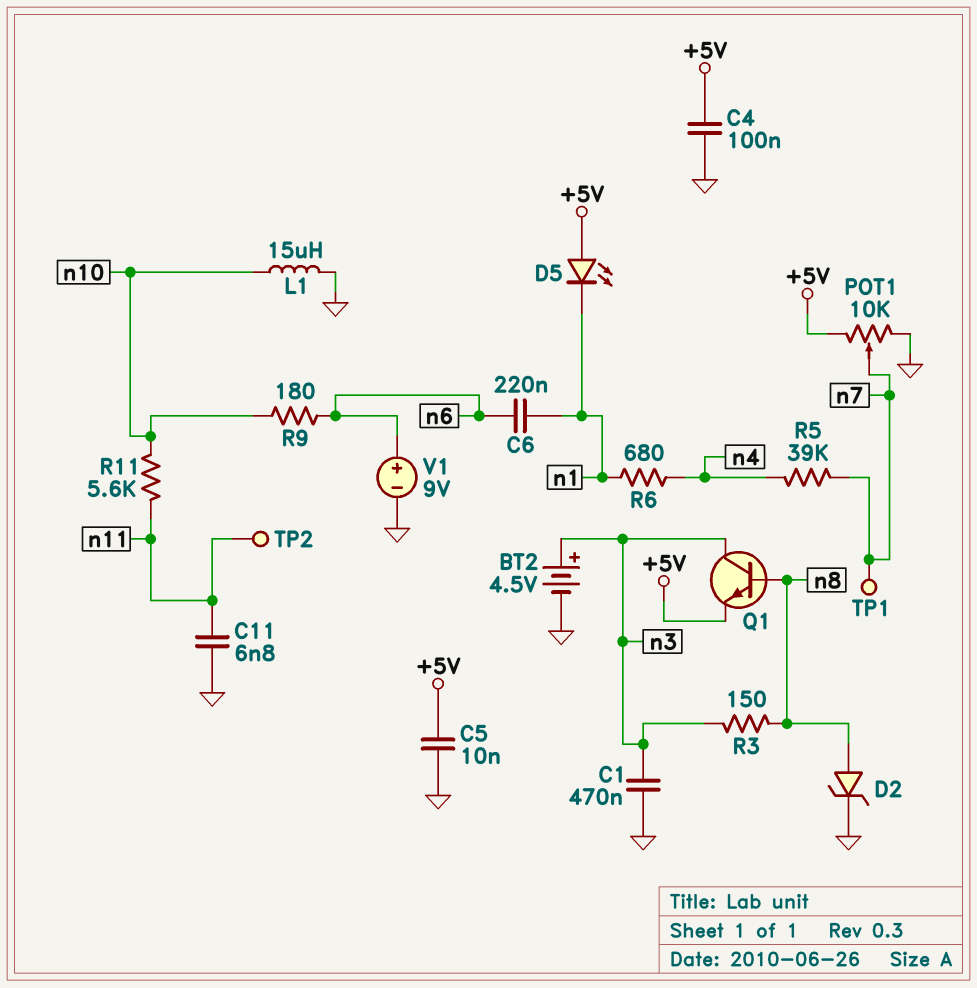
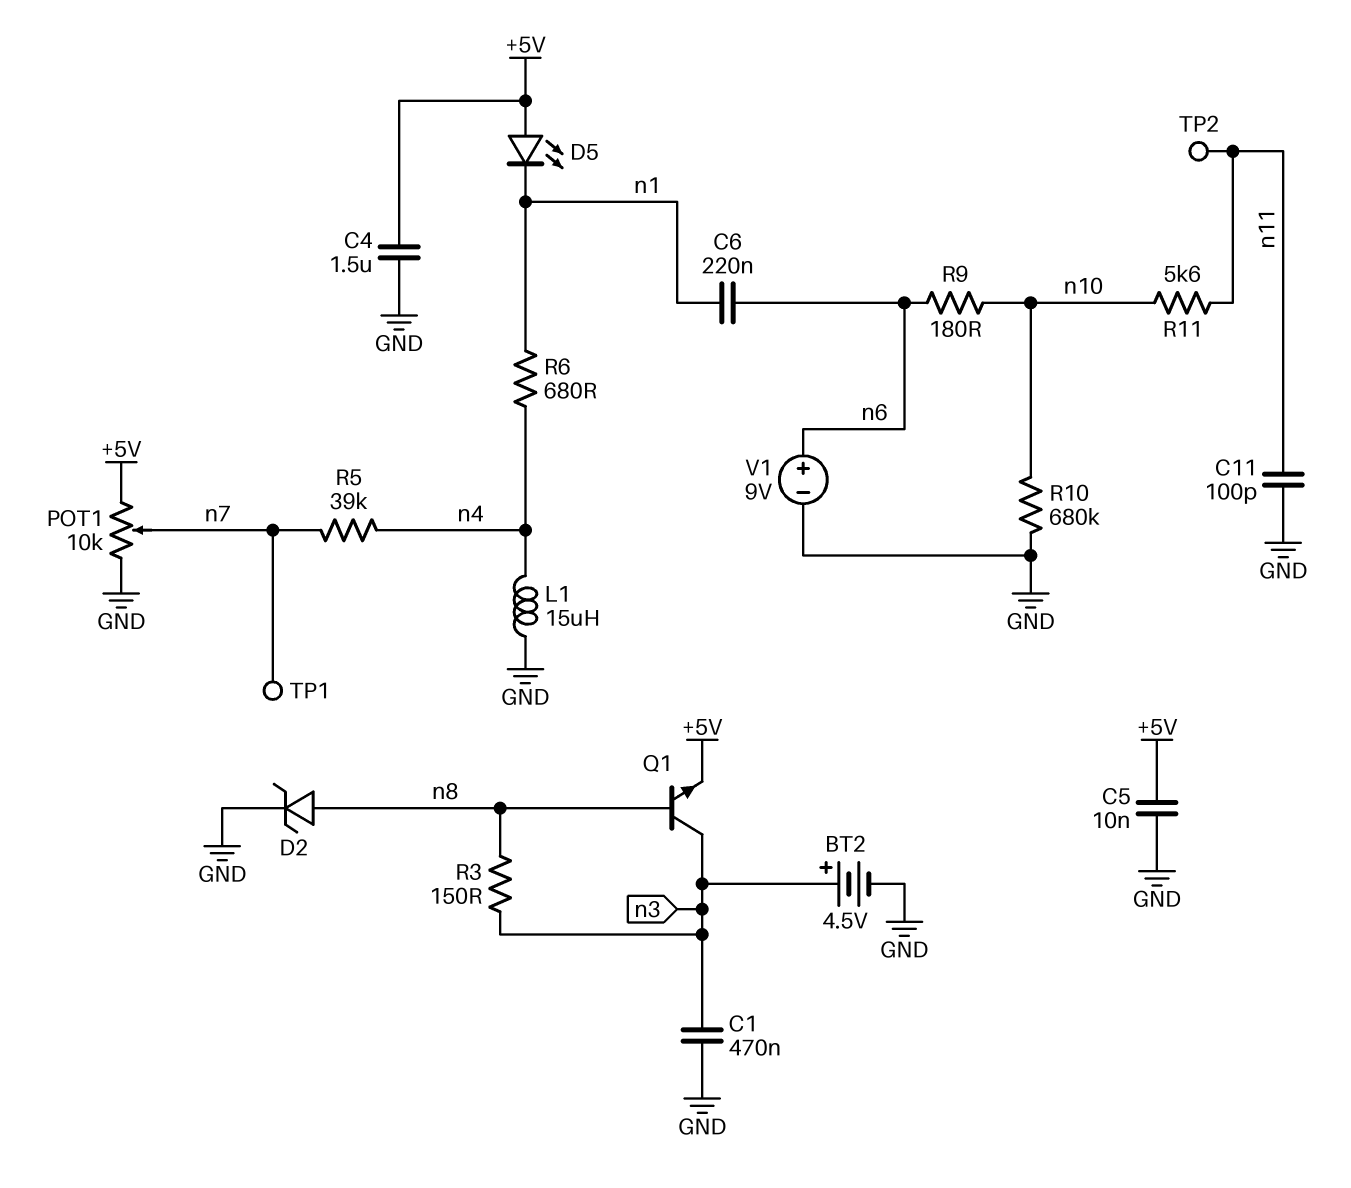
C4: 100nF (+5V, GND) -> 1.5uF (+5V, GND)
C11: 6.8nF (GND, n11) -> 100pF (GND, n11)
L1: 15uH (GND, n10) -> 15uH (GND, n4)
R10: none -> 680k (GND, n10)

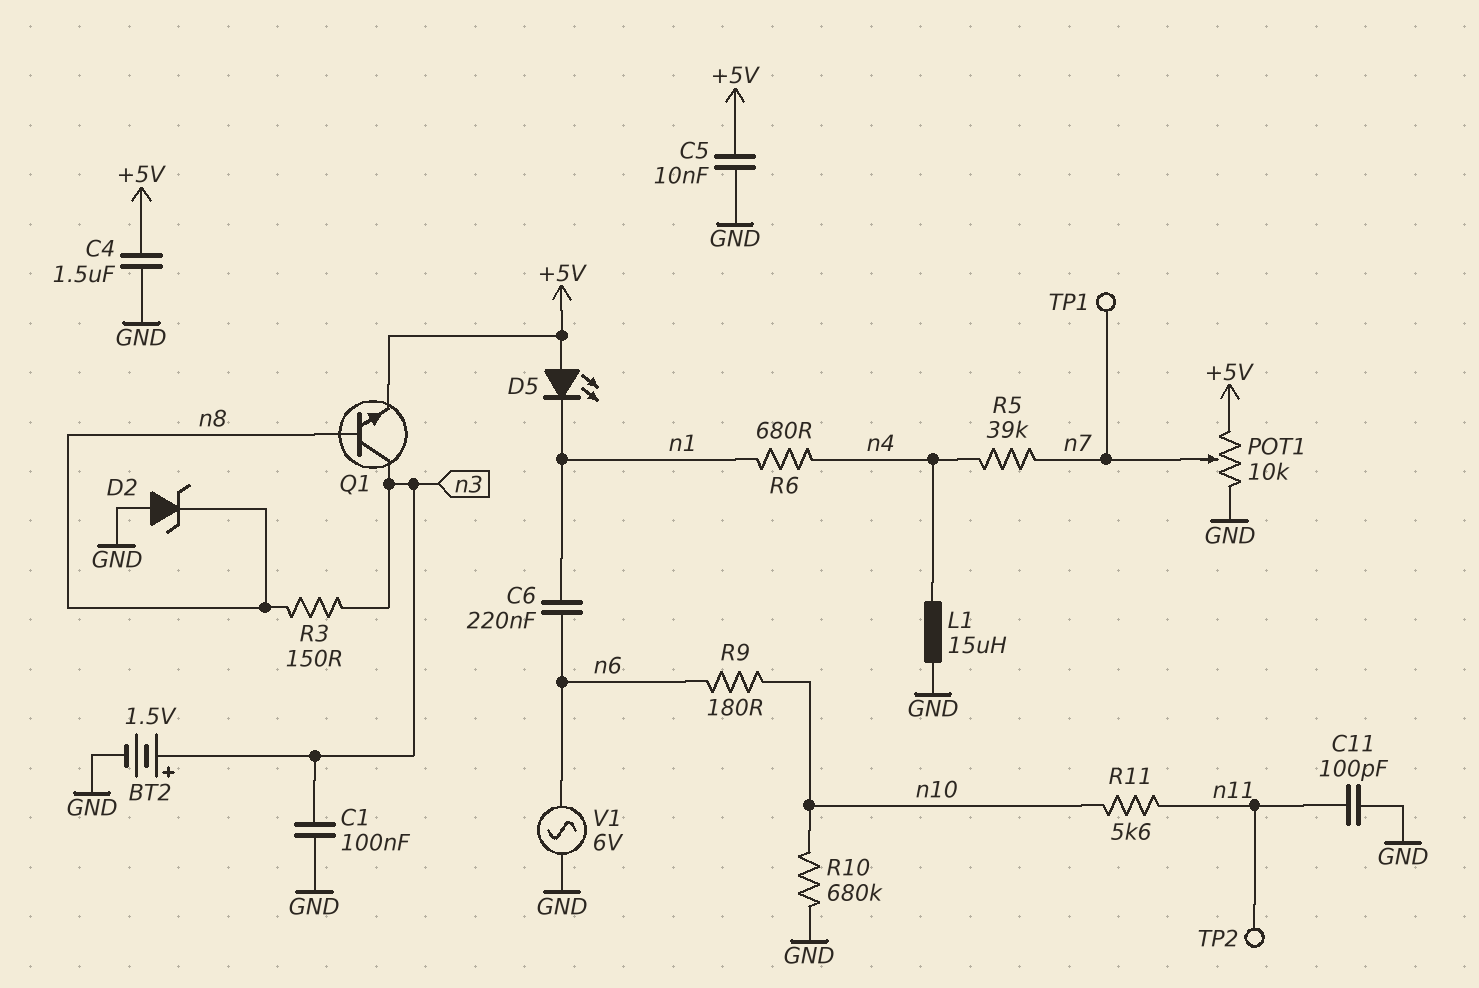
BT2: 4.5V (plus n3, minus GND) -> 1.5V (plus n3, minus GND)
C1: 470nF (GND, n3) -> 100nF (GND, n3)
D2: zener (A n8, K GND) -> zener (A GND, K n8)
V1: 9V (plus n6, minus GND) -> AC 6V (GND, n6)

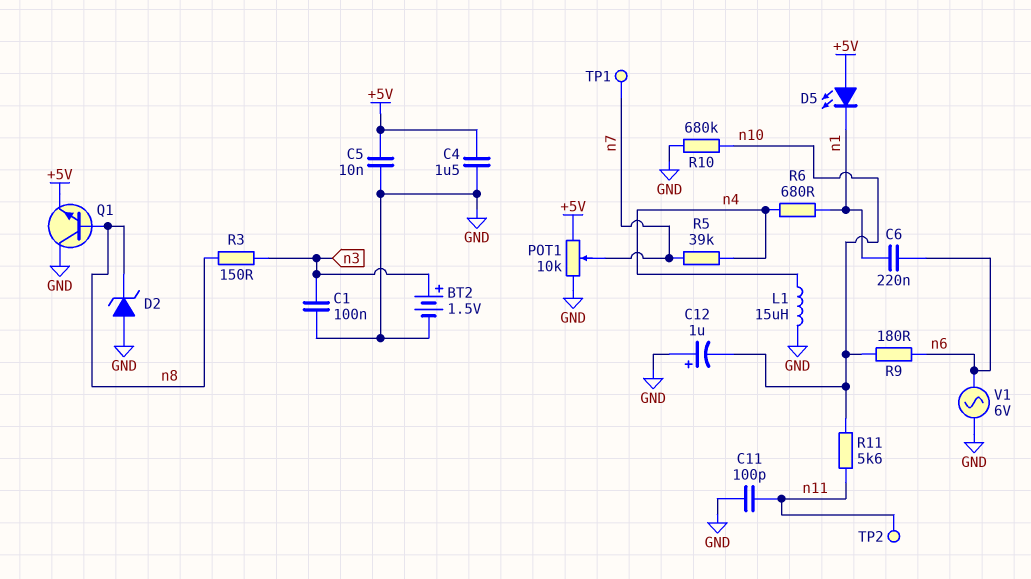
C12: none -> 1uF (plus GND, minus n10)
Q1: NPN (B n8, C n3, E +5V) -> NPN (B n8, C GND, E +5V)

